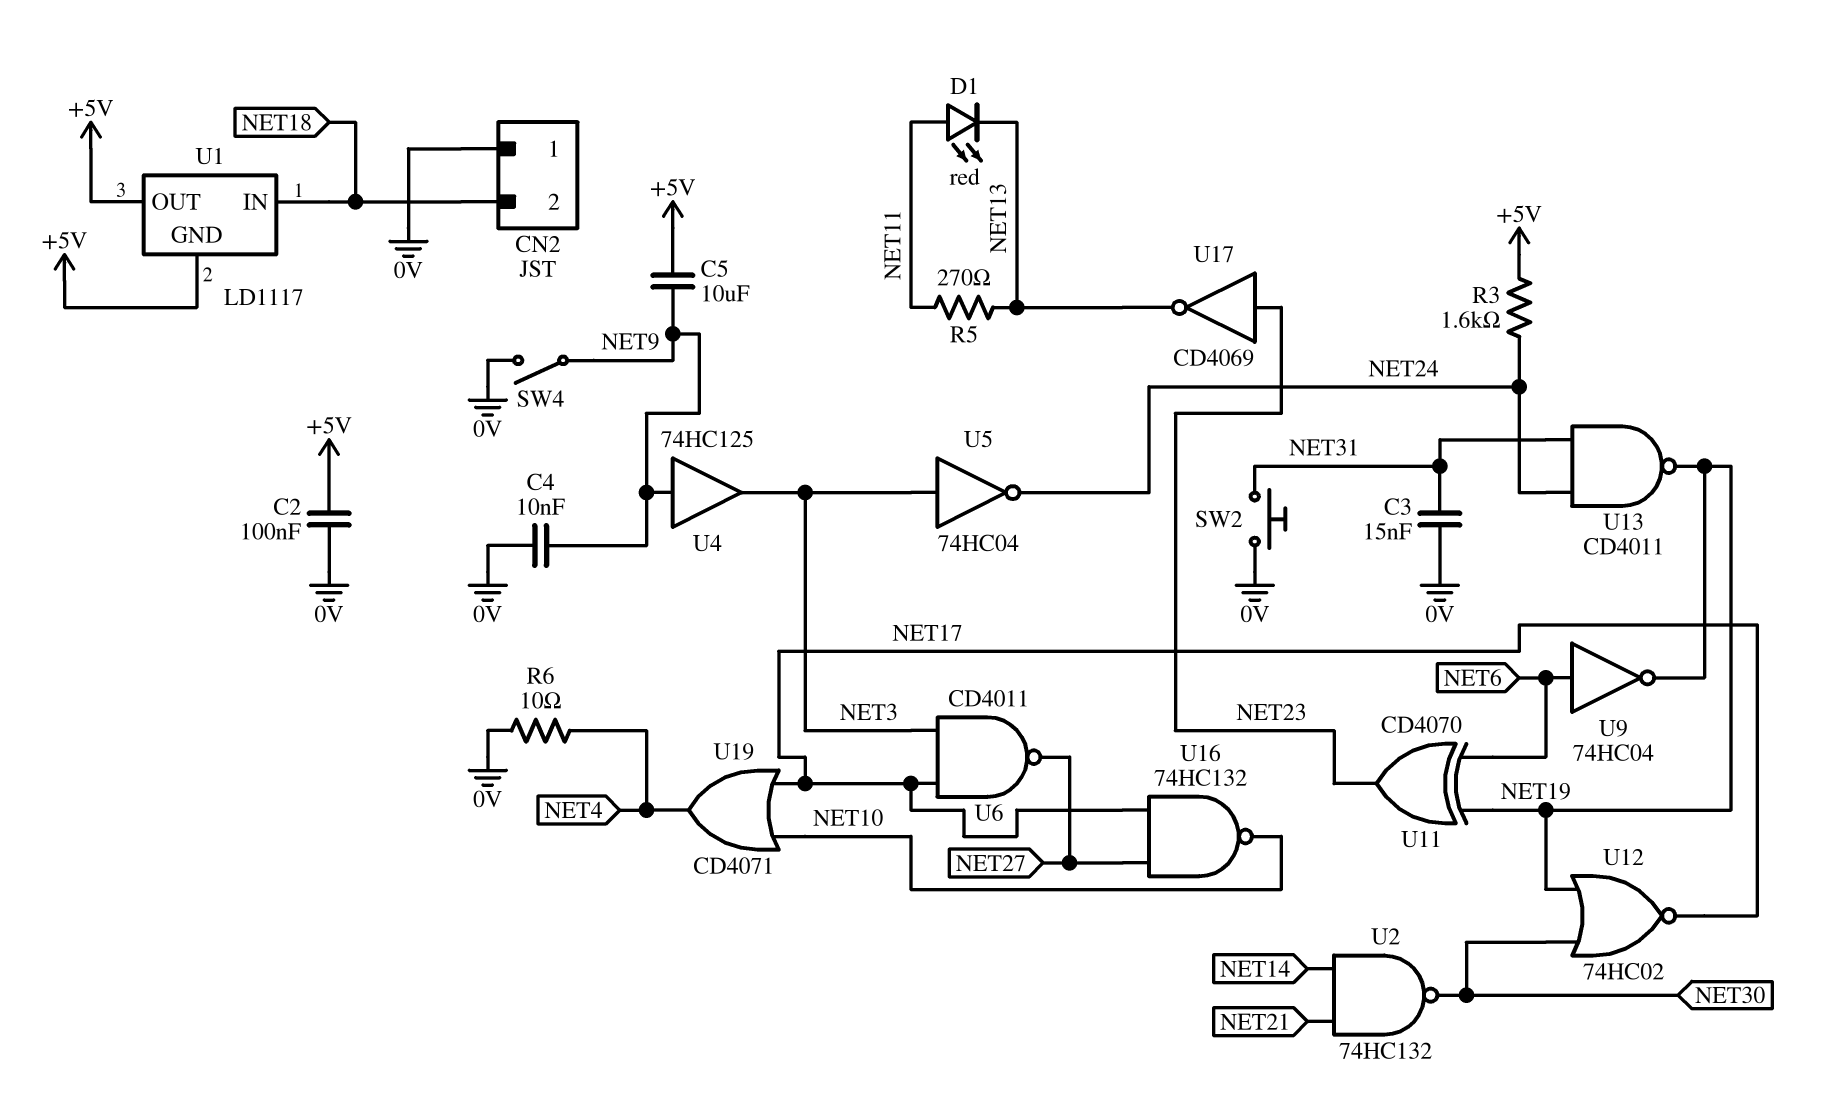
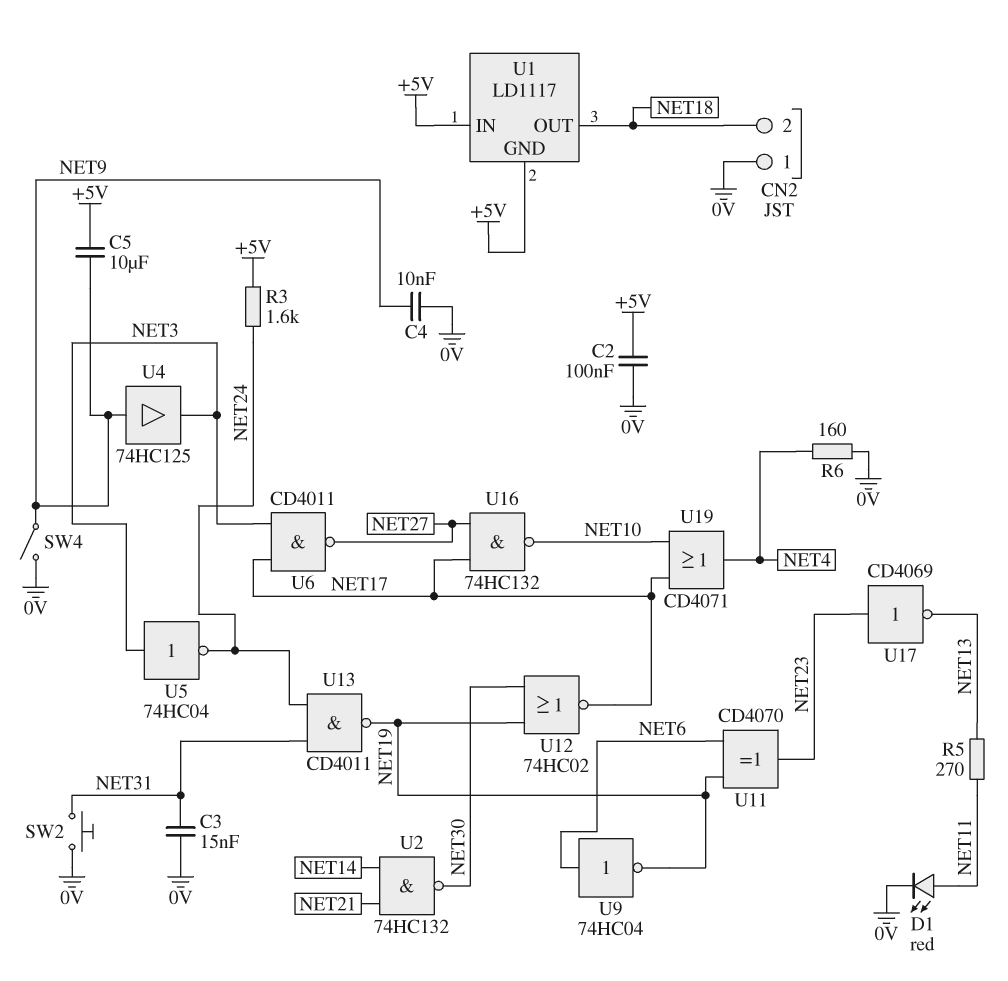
D1: LED red (A NET11, K NET13) -> LED red (A NET11, K 0V)
R6: 10 (0V, NET4) -> 160 (0V, NET4)
U1 pin IN: NET18 -> +5V
U1 pin OUT: +5V -> NET18

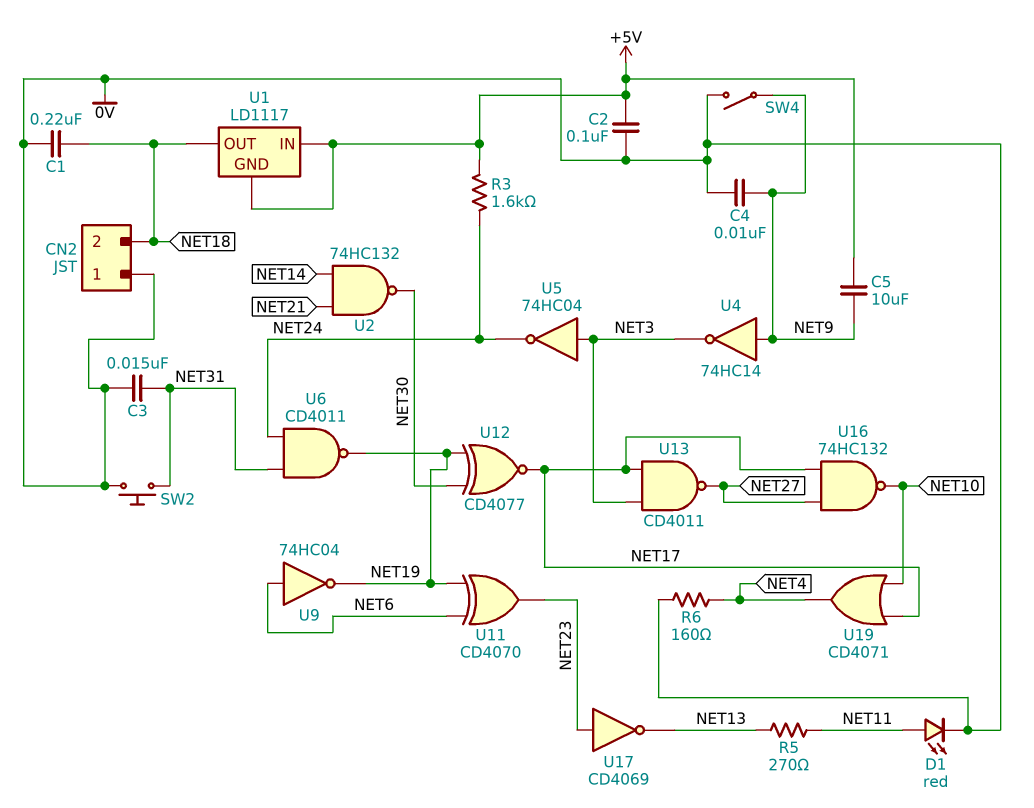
C1: none -> 220nF (0V, NET18)
U4: buffer 74HC125 (in NET9, out NET3) -> NOT 74HC14 (in NET9, out NET3)
U6: NAND CD4011 (in NET3, in NET17, out NET27) -> NAND CD4011 (in NET24, in NET31, out NET19)
U12: NOR 74HC02 (in NET19, in NET30, out NET17) -> XNOR CD4077 (in NET19, in NET30, out NET17)
U13: NAND CD4011 (in NET24, in NET31, out NET19) -> NAND CD4011 (in NET3, in NET17, out NET27)

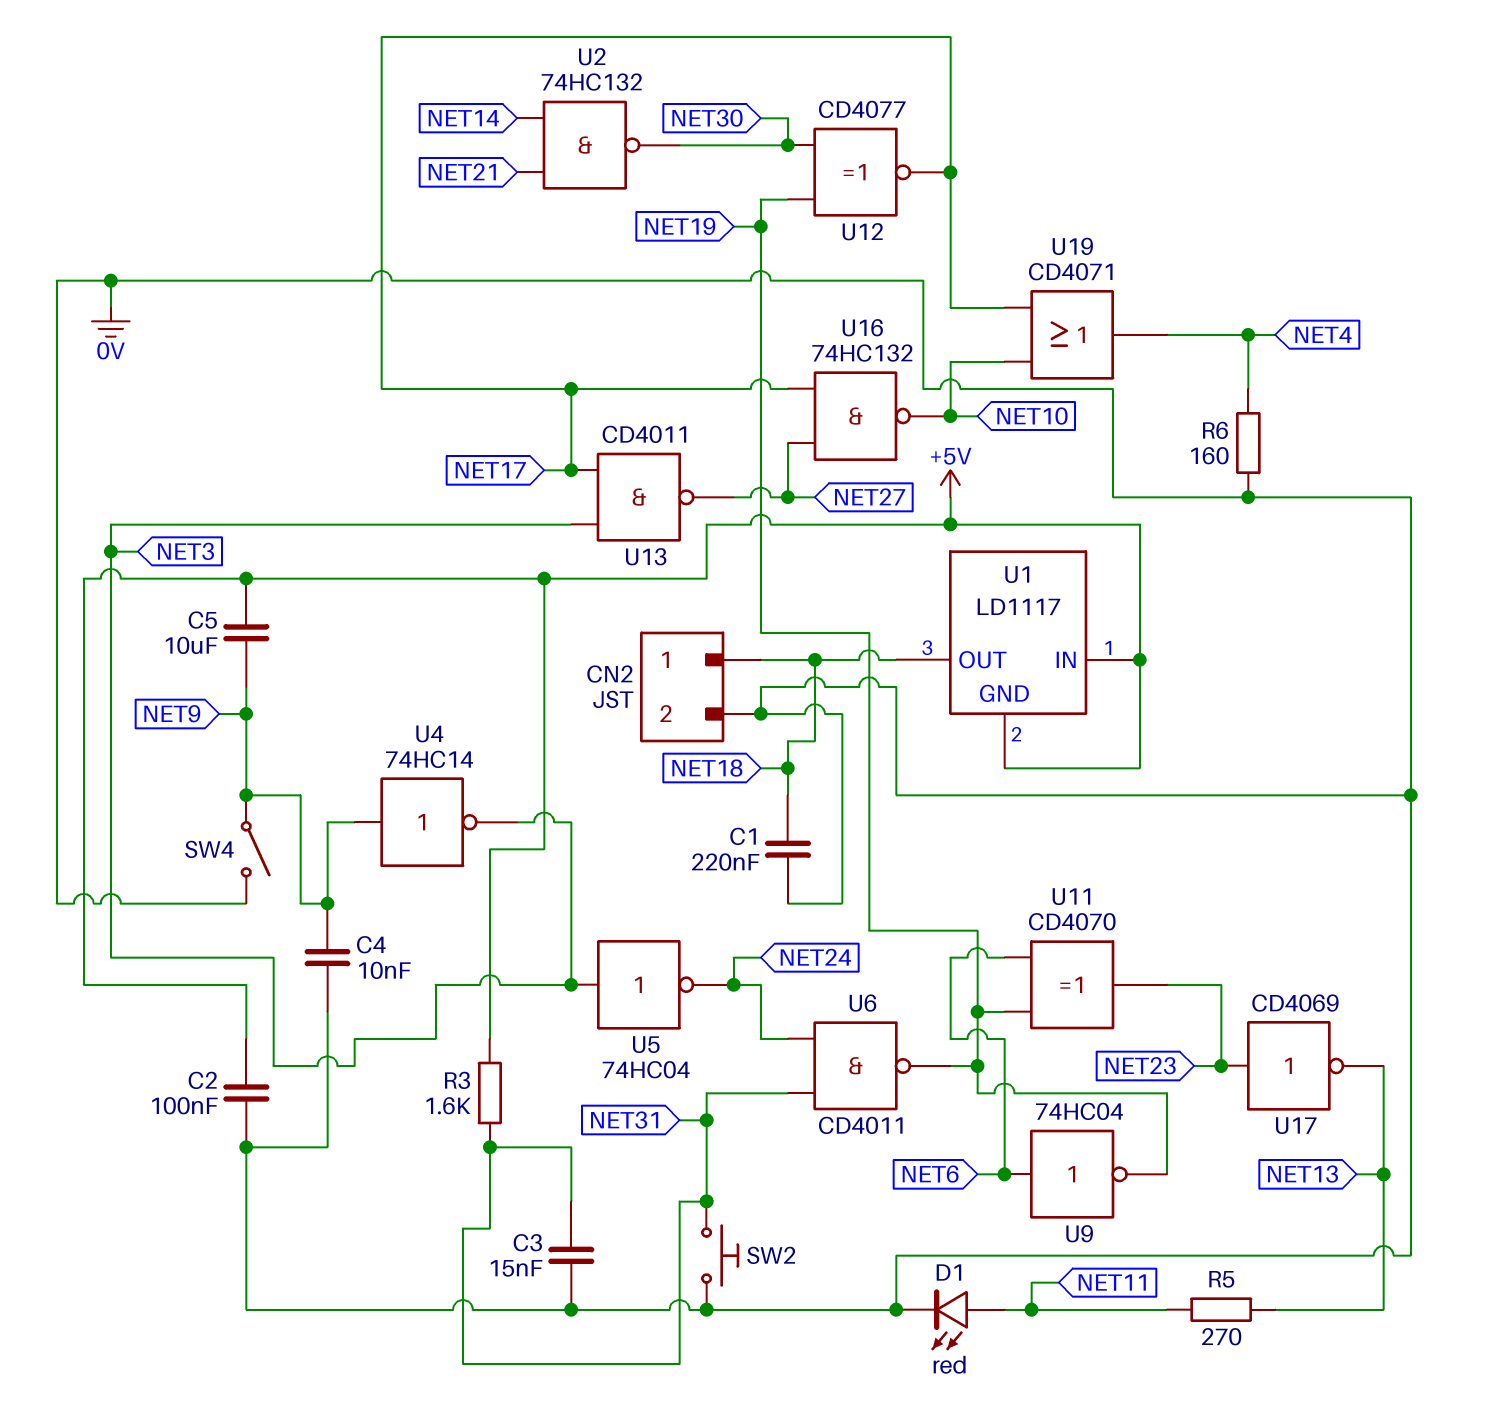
CN2 pin 1: 0V -> NET18
CN2 pin 2: NET18 -> 0V
R3: 1.6k (+5V, NET24) -> 1.6k (+5V, NET31)

